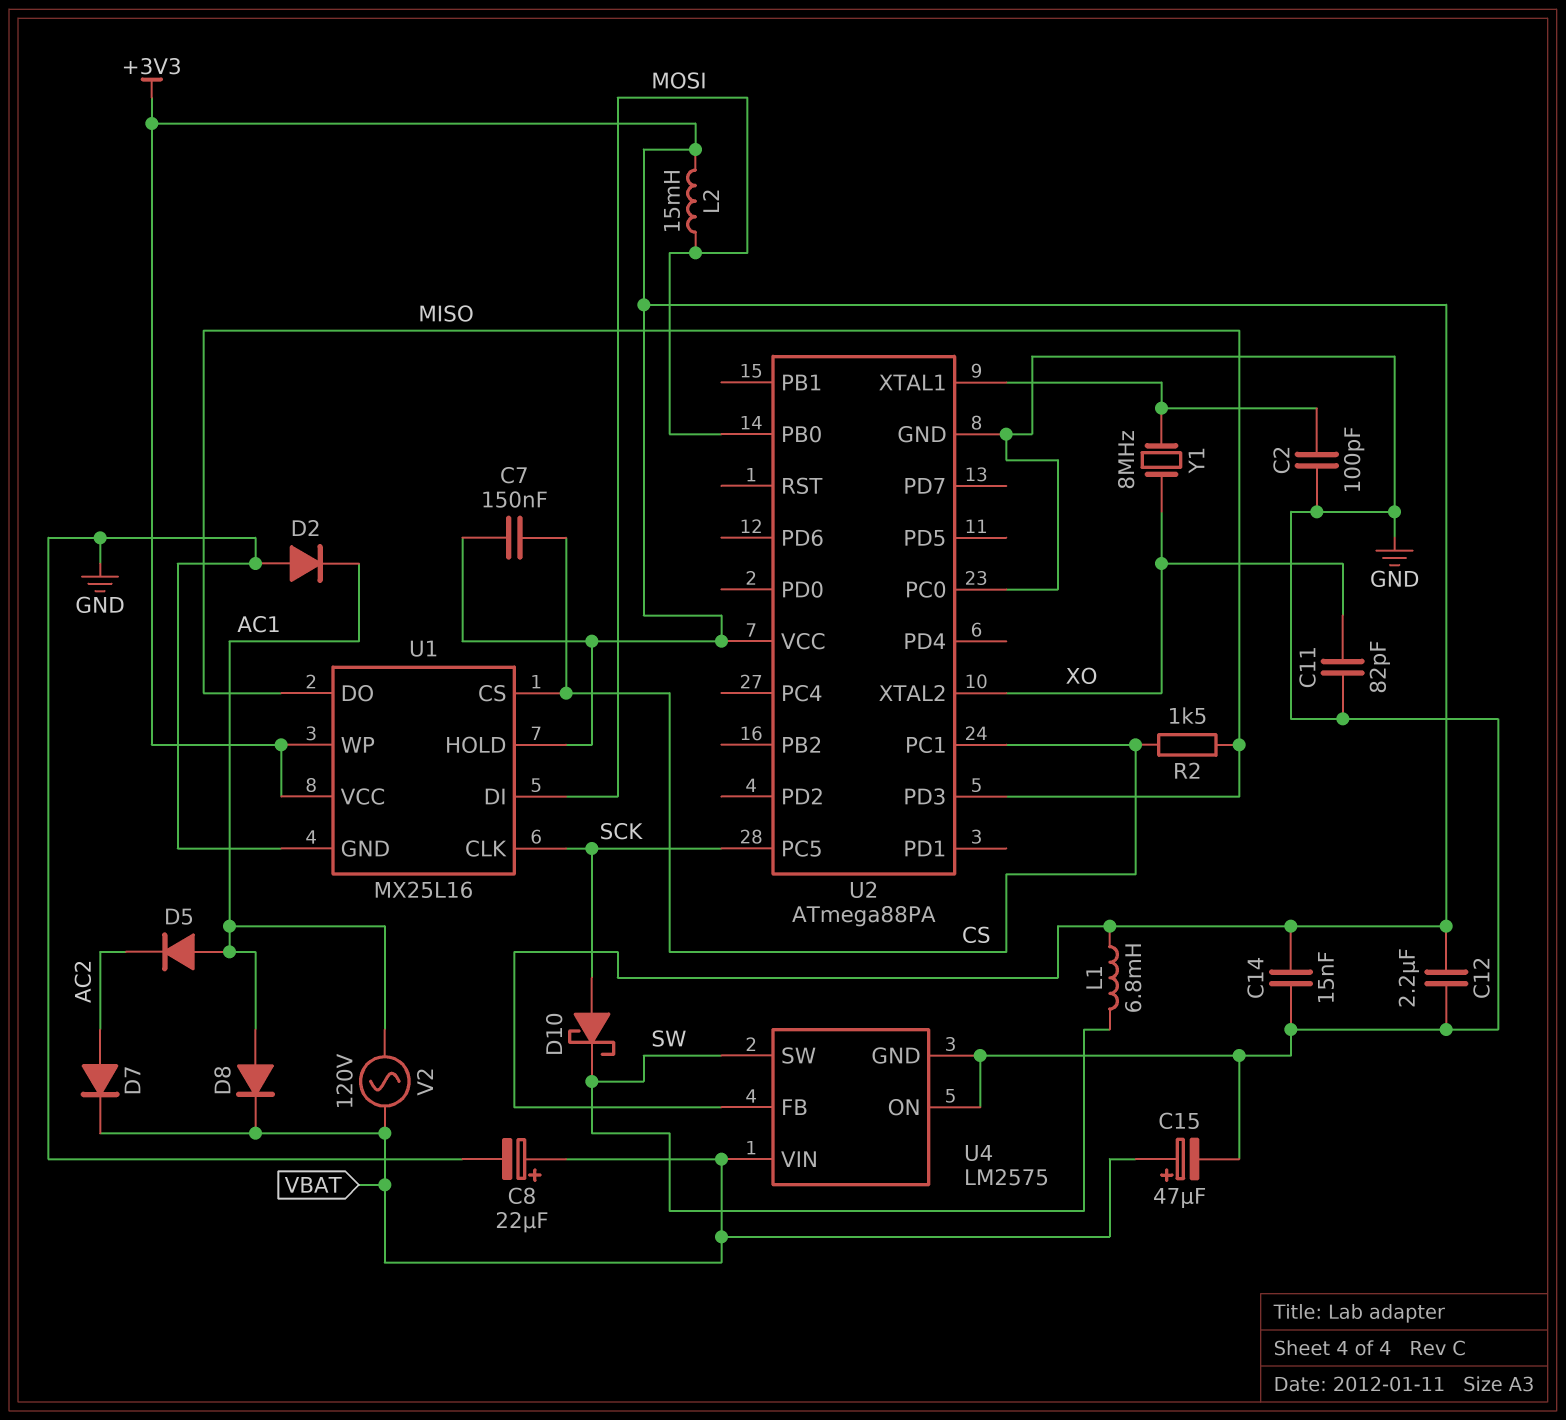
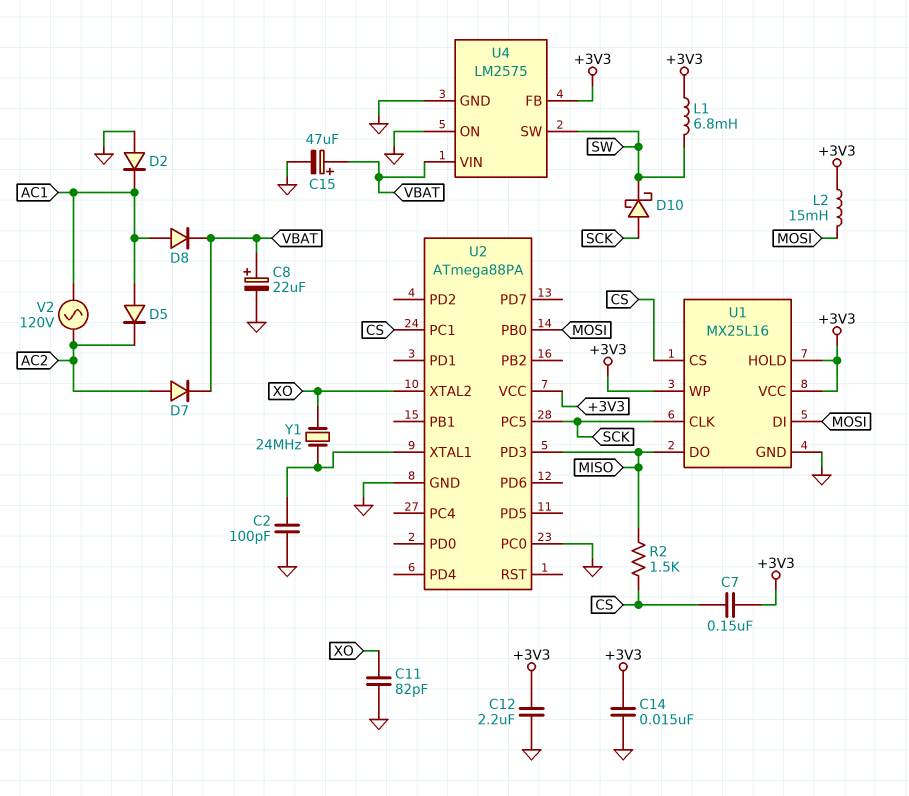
V2: AC 120V (AC1, VBAT) -> AC 120V (AC1, AC2)
Y1: 8MHz (U2/XTAL1, XO) -> 24MHz (U2/XTAL1, XO)

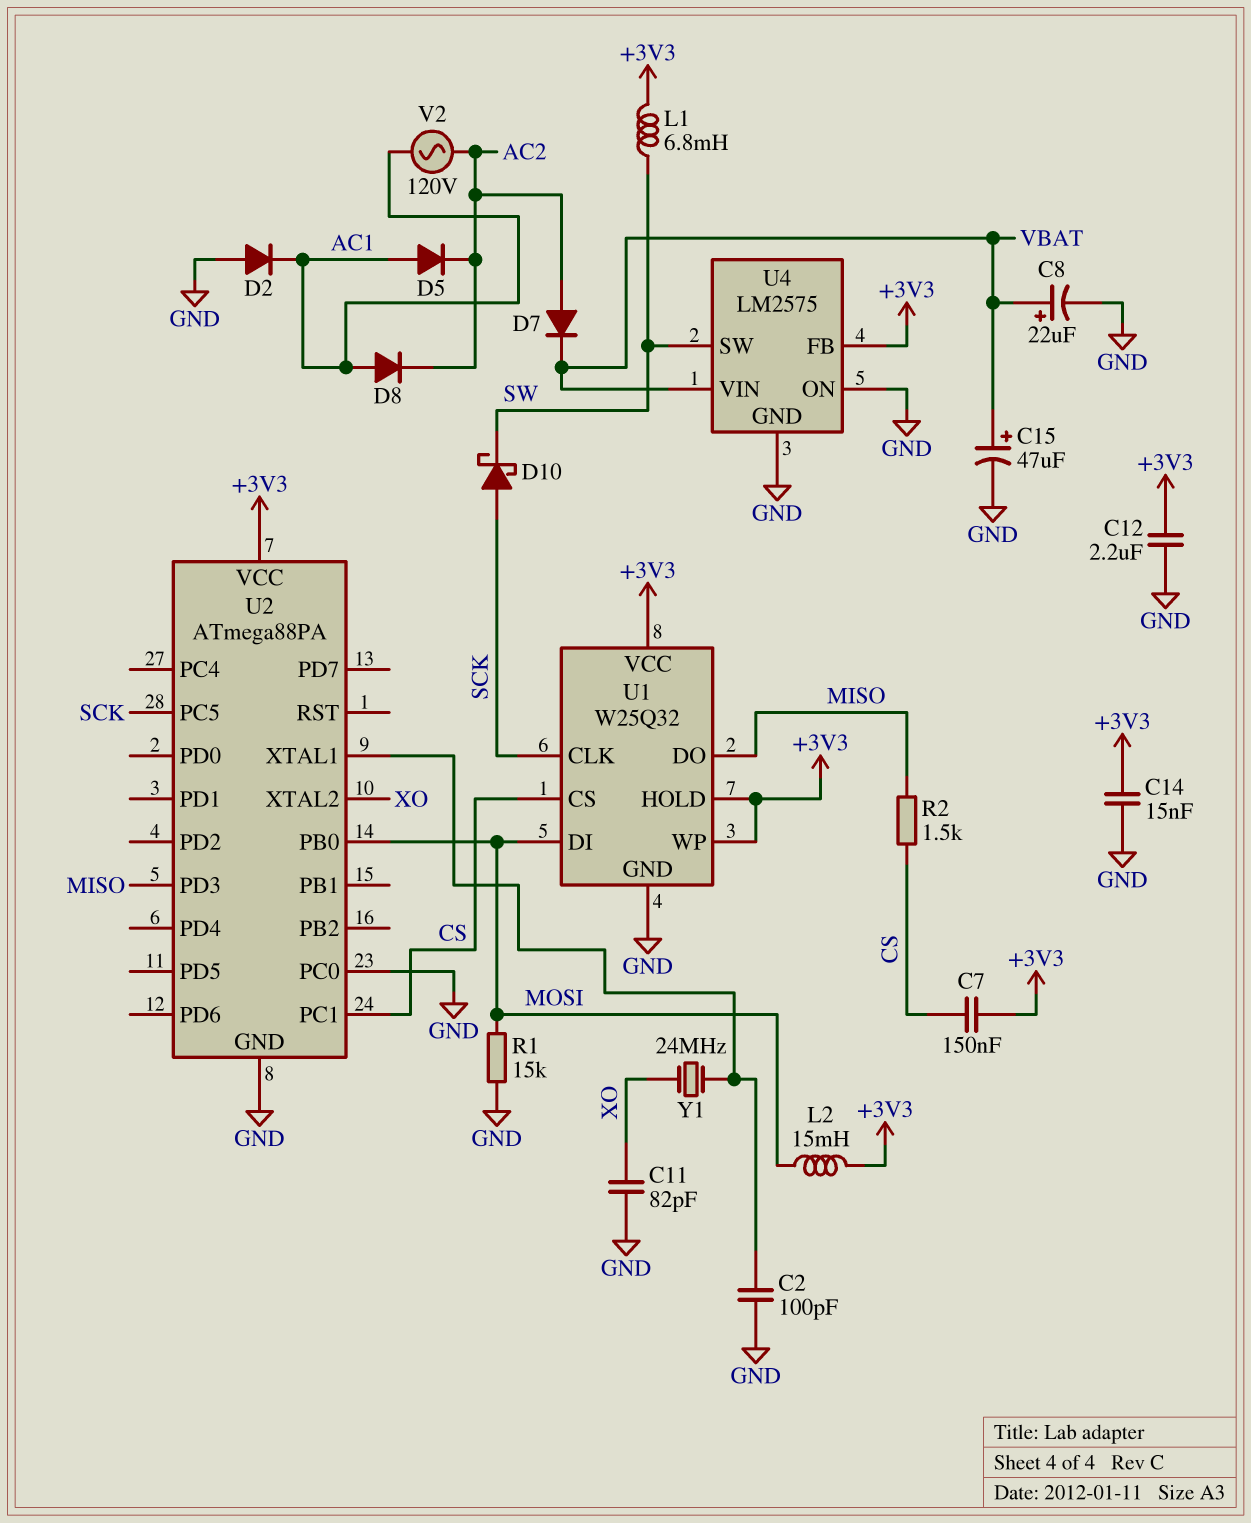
D8: diode (A AC1, K VBAT) -> diode (A AC1, K AC2)
R1: none -> 15k (GND, MOSI)
U1: MX25L16 -> W25Q32

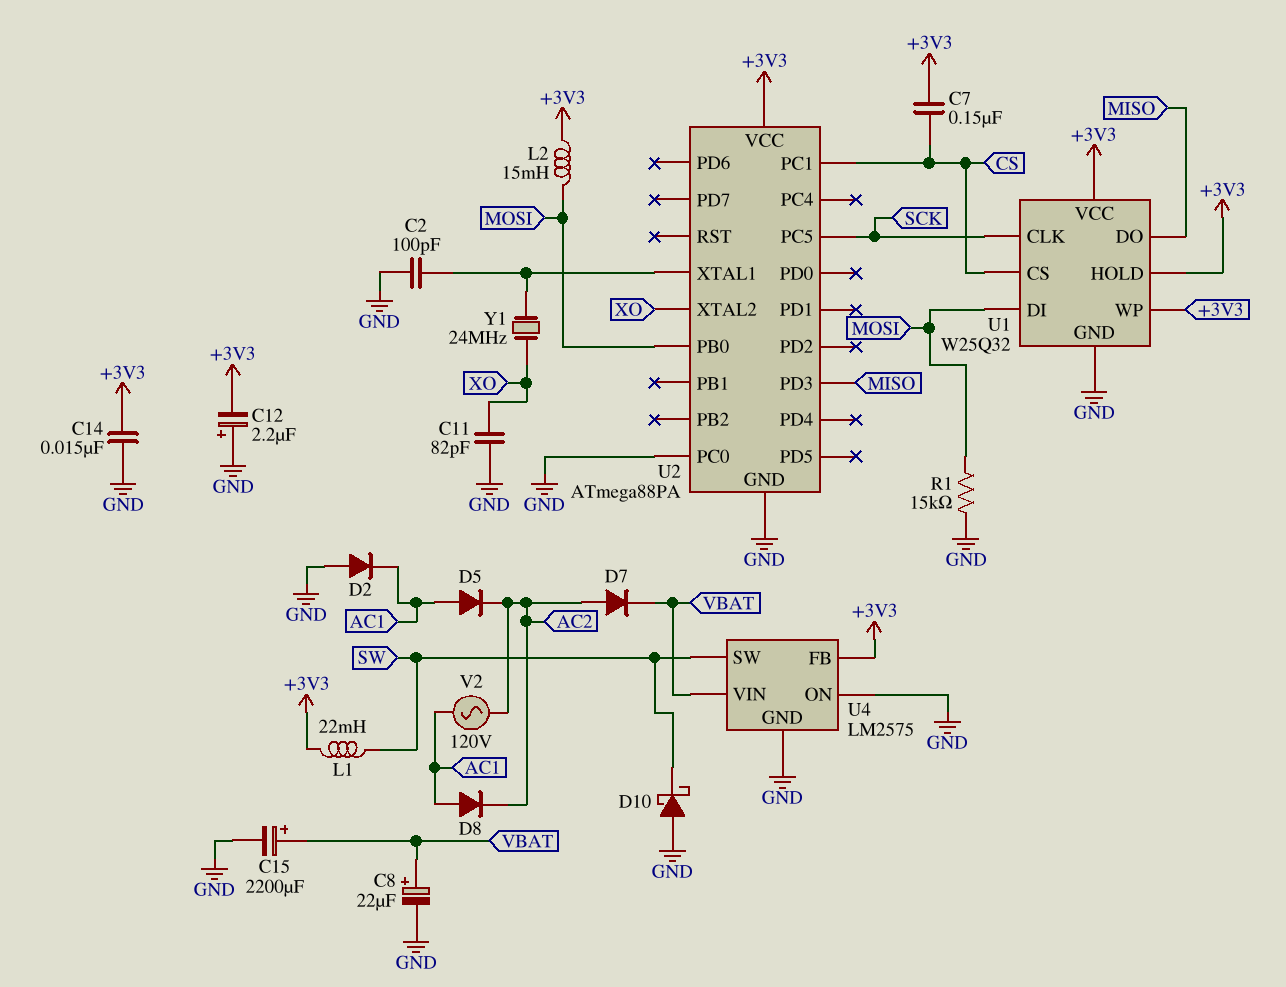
C12: 2.2uF (+3V3, GND) -> 2.2uF (plus GND, minus +3V3)
C15: 47uF (plus VBAT, minus GND) -> 2200uF (plus VBAT, minus GND)
D10: schottky (A SCK, K SW) -> schottky (A GND, K SW)
L1: 6.8mH (+3V3, SW) -> 22mH (+3V3, SW)
R2: 1.5k (CS, MISO) -> none

